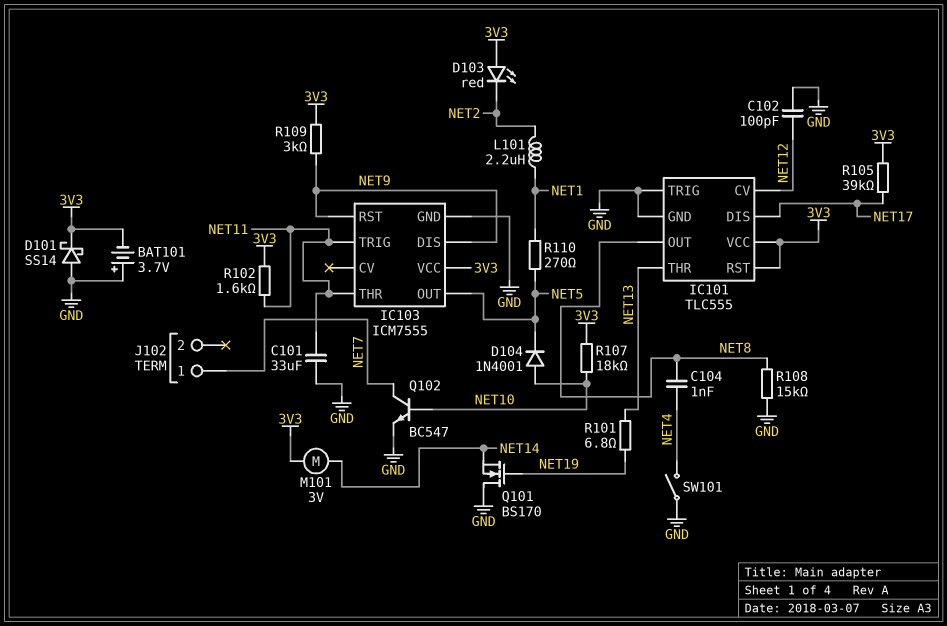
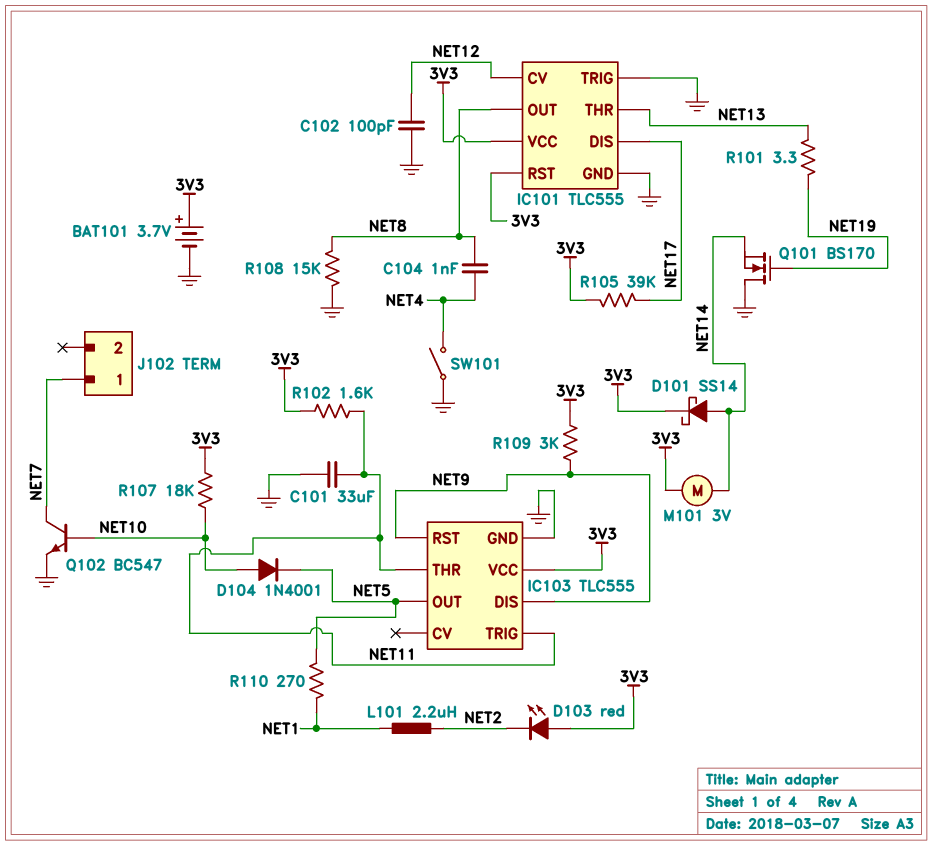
BAT101: 3.7V (plus GND, minus 3V3) -> 3.7V (plus 3V3, minus GND)
D101: schottky SS14 (A GND, K 3V3) -> schottky SS14 (A NET14, K 3V3)
IC103: ICM7555 -> TLC555
R101: 6.8 (NET13, NET19) -> 3.3 (NET13, NET19)

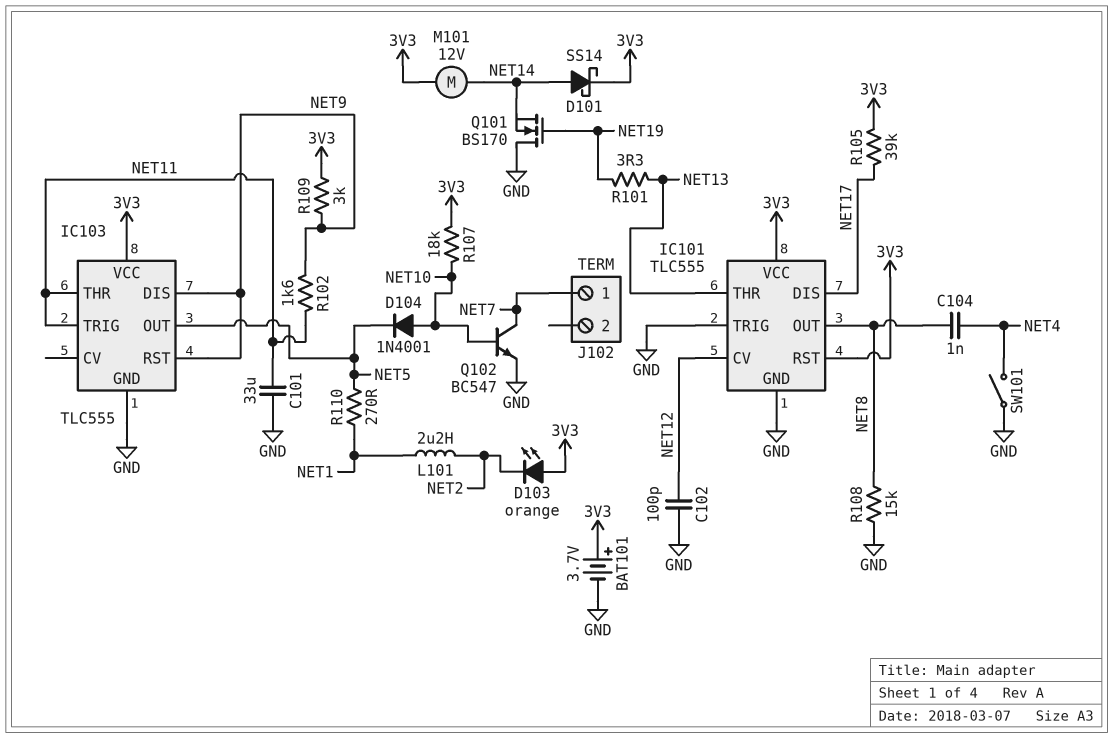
D103: LED red (A 3V3, K NET2) -> LED orange (A 3V3, K NET2)
M101: motor 3V (3V3, NET14) -> motor 12V (3V3, NET14)
R102: 1.6k (3V3, NET11) -> 1.6k (NET9, NET11)

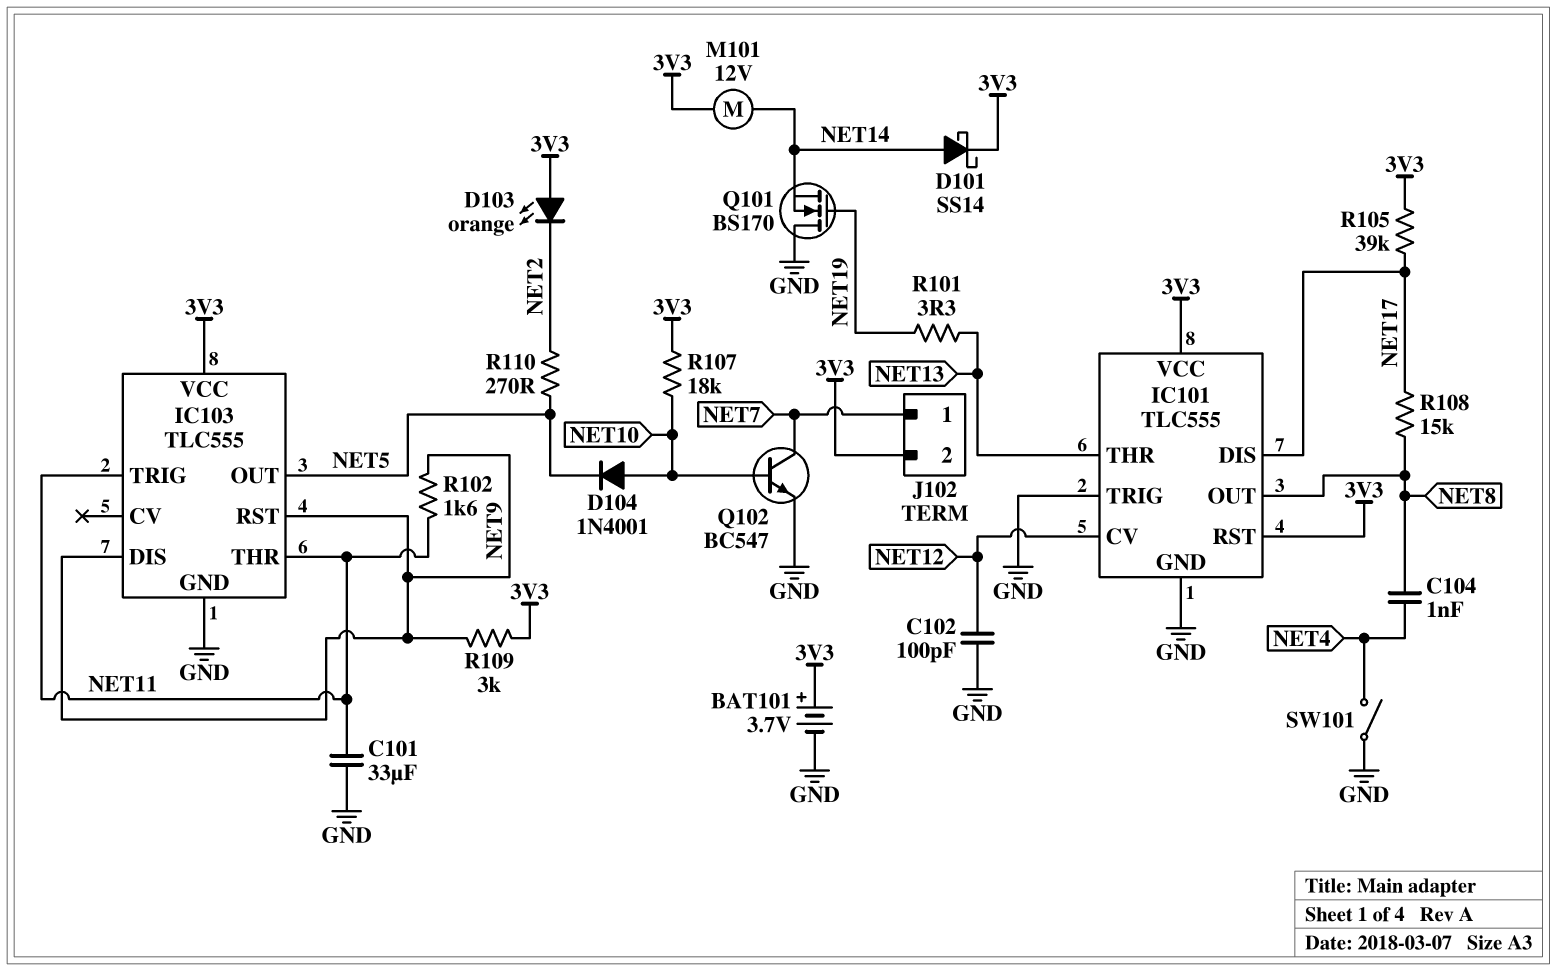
J102 pin 2: none -> 3V3
L101: 2.2uH (NET1, NET2) -> none
R108: 15k (GND, NET8) -> 15k (NET8, NET17)
R110: 270 (NET1, NET5) -> 270 (NET2, NET5)

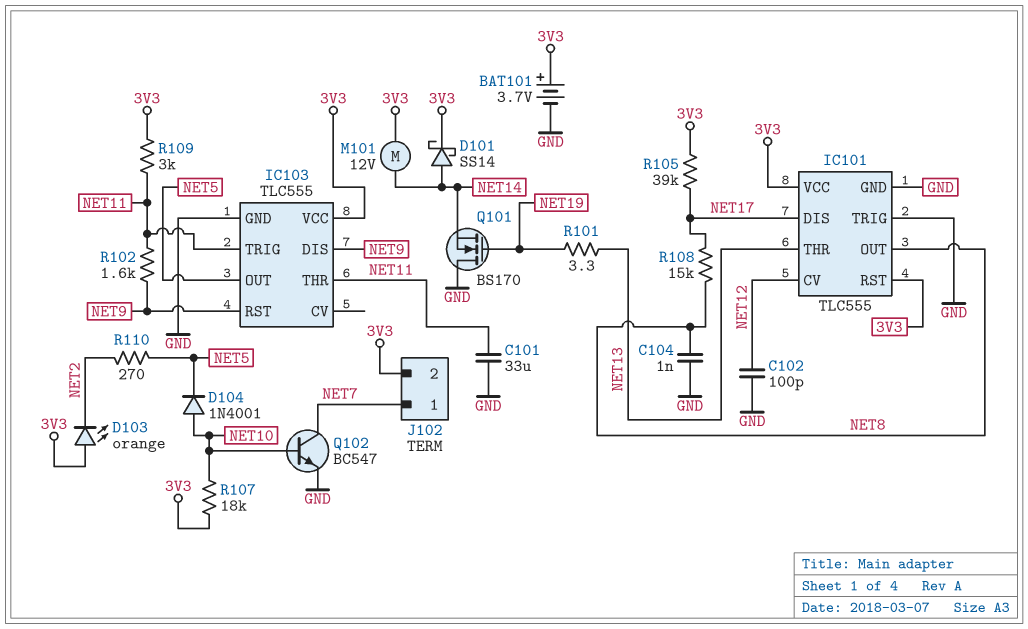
C104: 1nF (NET4, NET8) -> 1nF (GND, NET8)
R109: 3k (3V3, NET9) -> 3k (3V3, NET11)
SW101: switch (GND, NET4) -> none

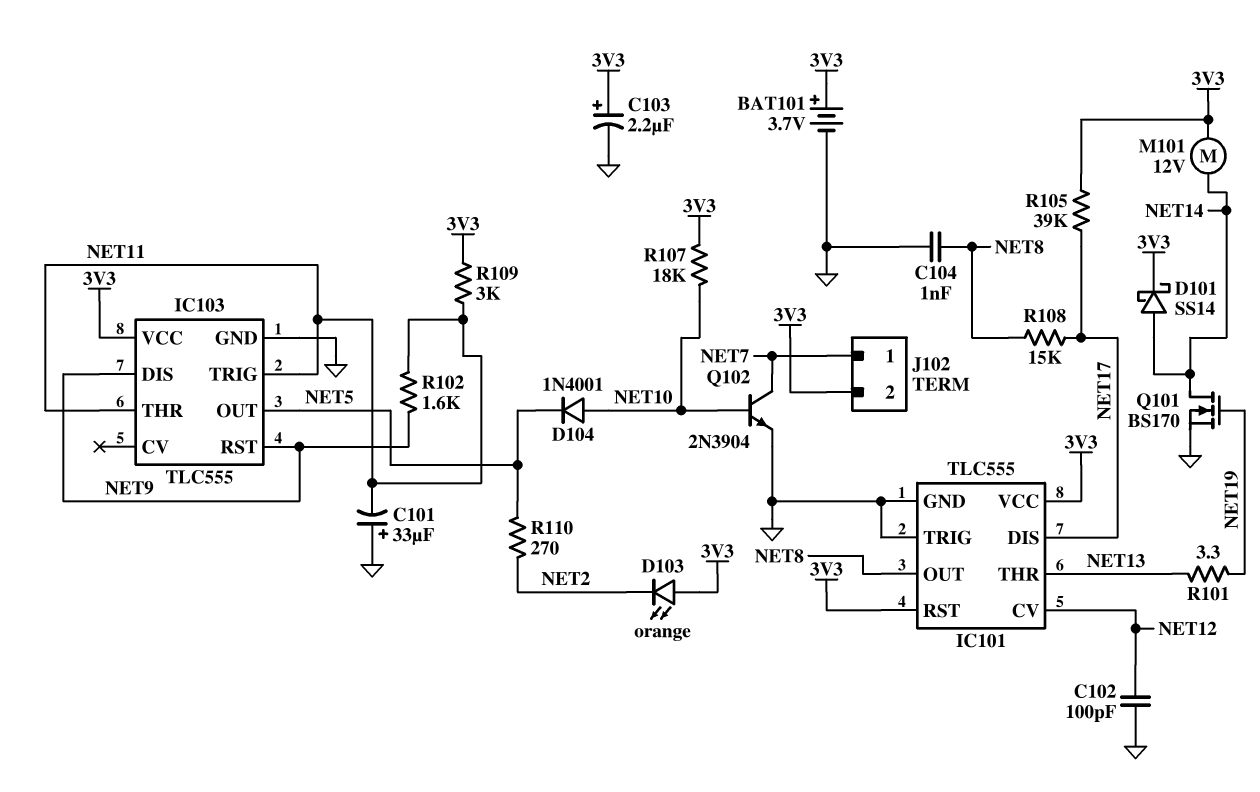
C101: 33uF (GND, NET11) -> 33uF (plus GND, minus NET11)
C103: none -> 2.2uF (plus 3V3, minus GND)
Q101: NMOS BS170 (G NET19, D GND, S NET14) -> NMOS BS170 (G NET19, D NET14, S GND)
Q102: NPN BC547 (B NET10, C NET7, E GND) -> NPN 2N3904 (B NET10, C NET7, E GND)

